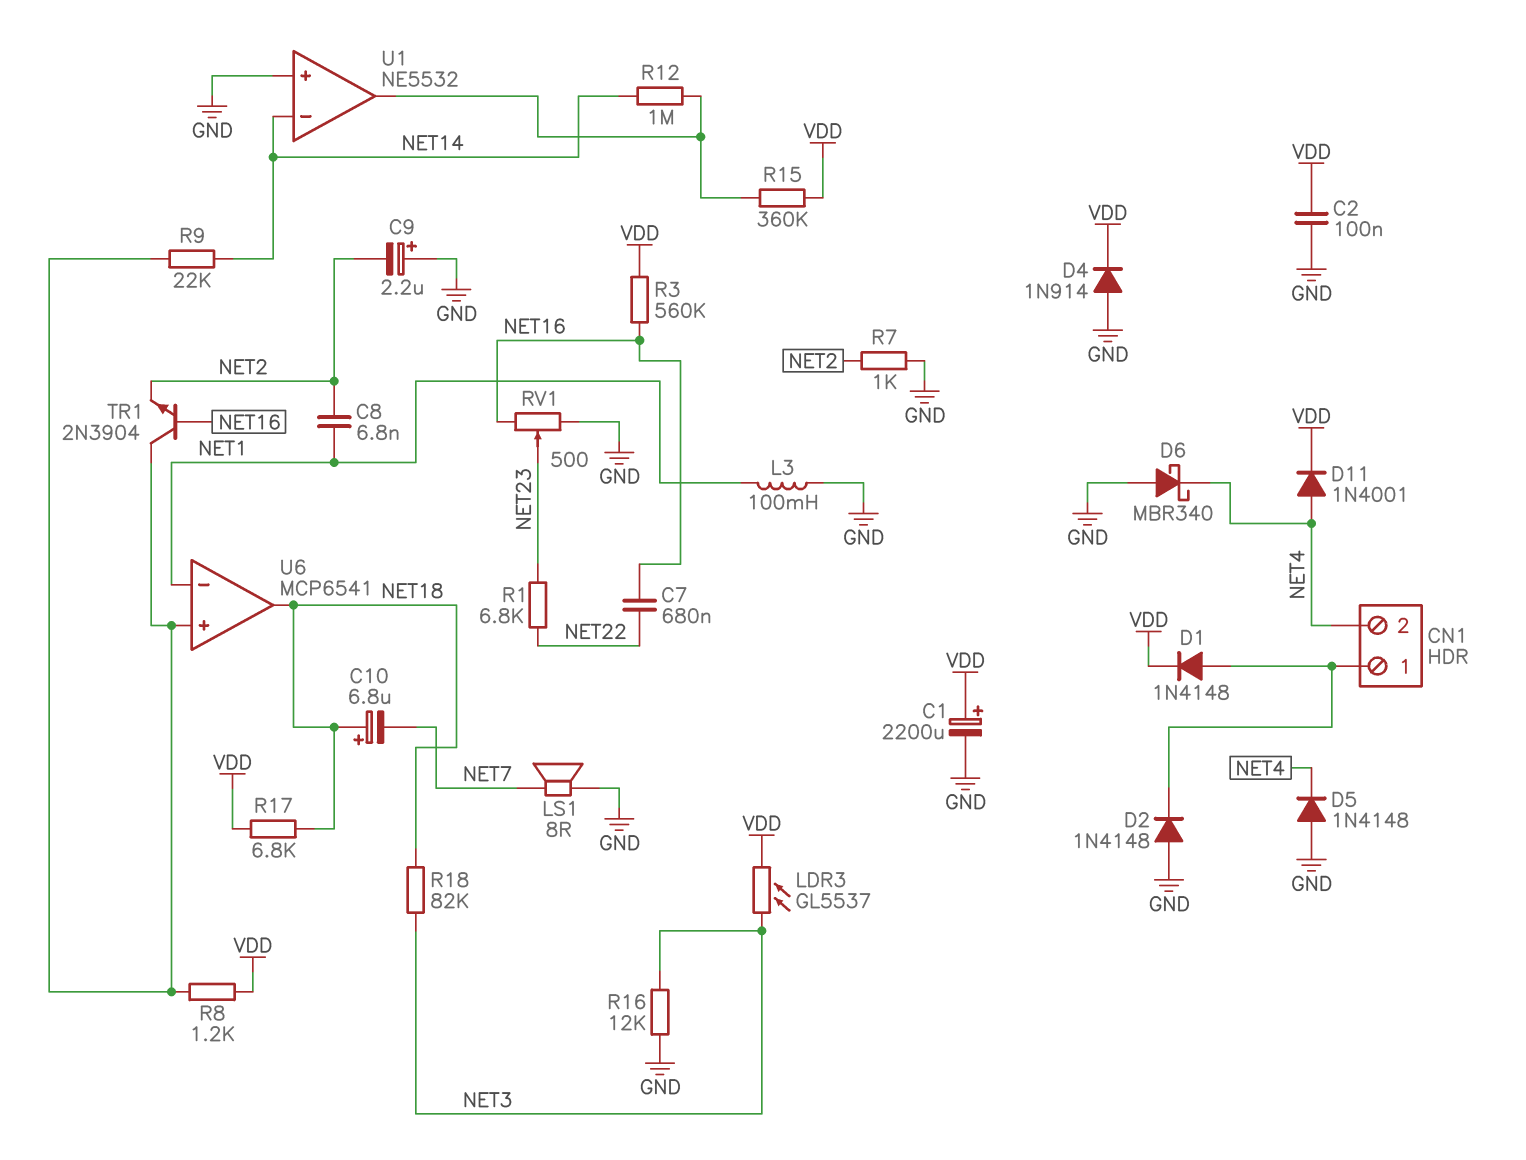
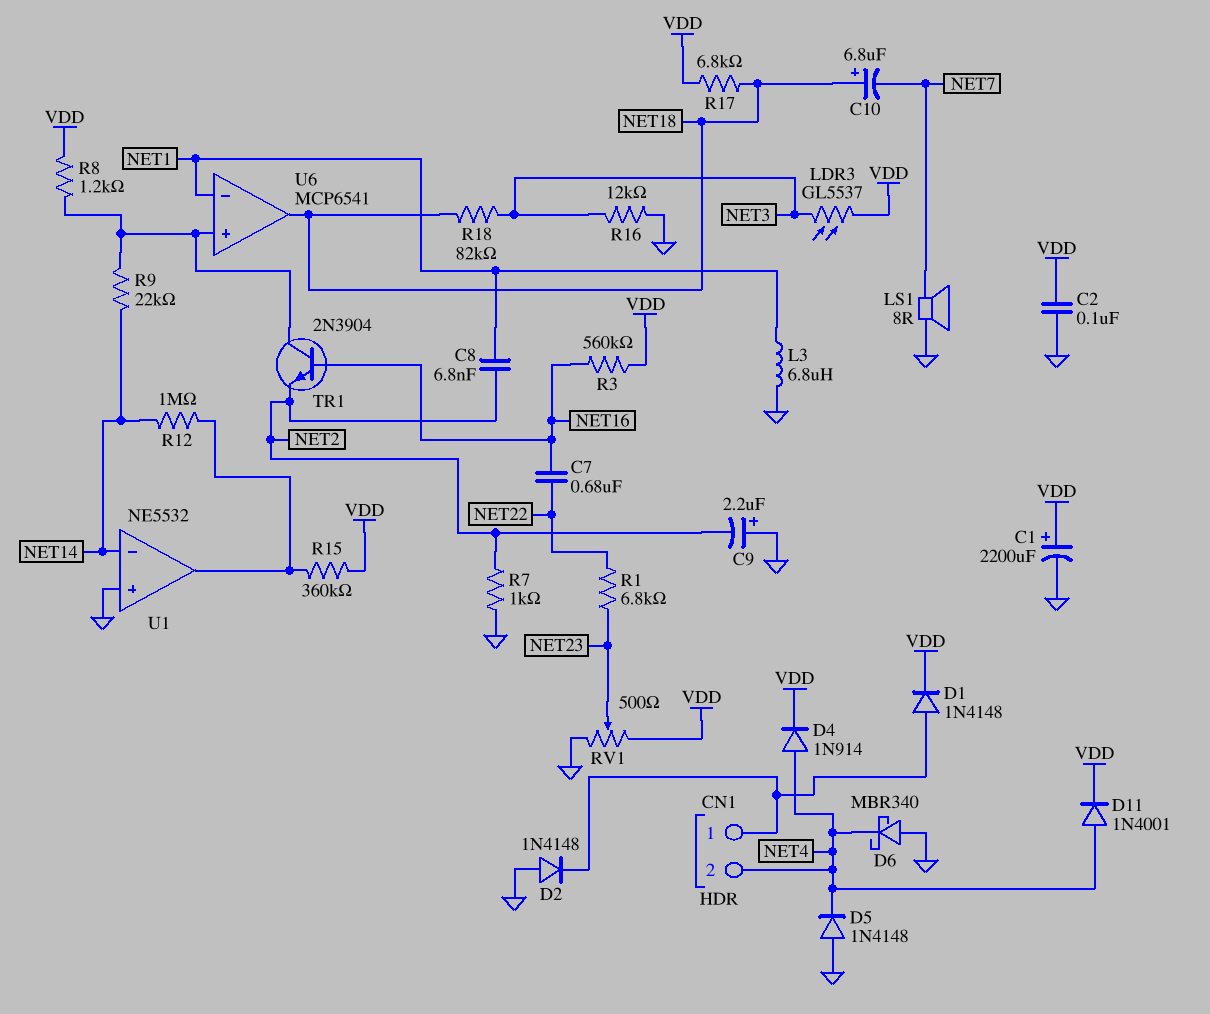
D4: diode 1N914 (A GND, K VDD) -> diode 1N914 (A NET4, K VDD)
L3: 100mH (GND, NET1) -> 6.8uH (GND, NET1)
RV1: 500 (GND, NET16, wiper NET23) -> 500 (GND, VDD, wiper NET23)

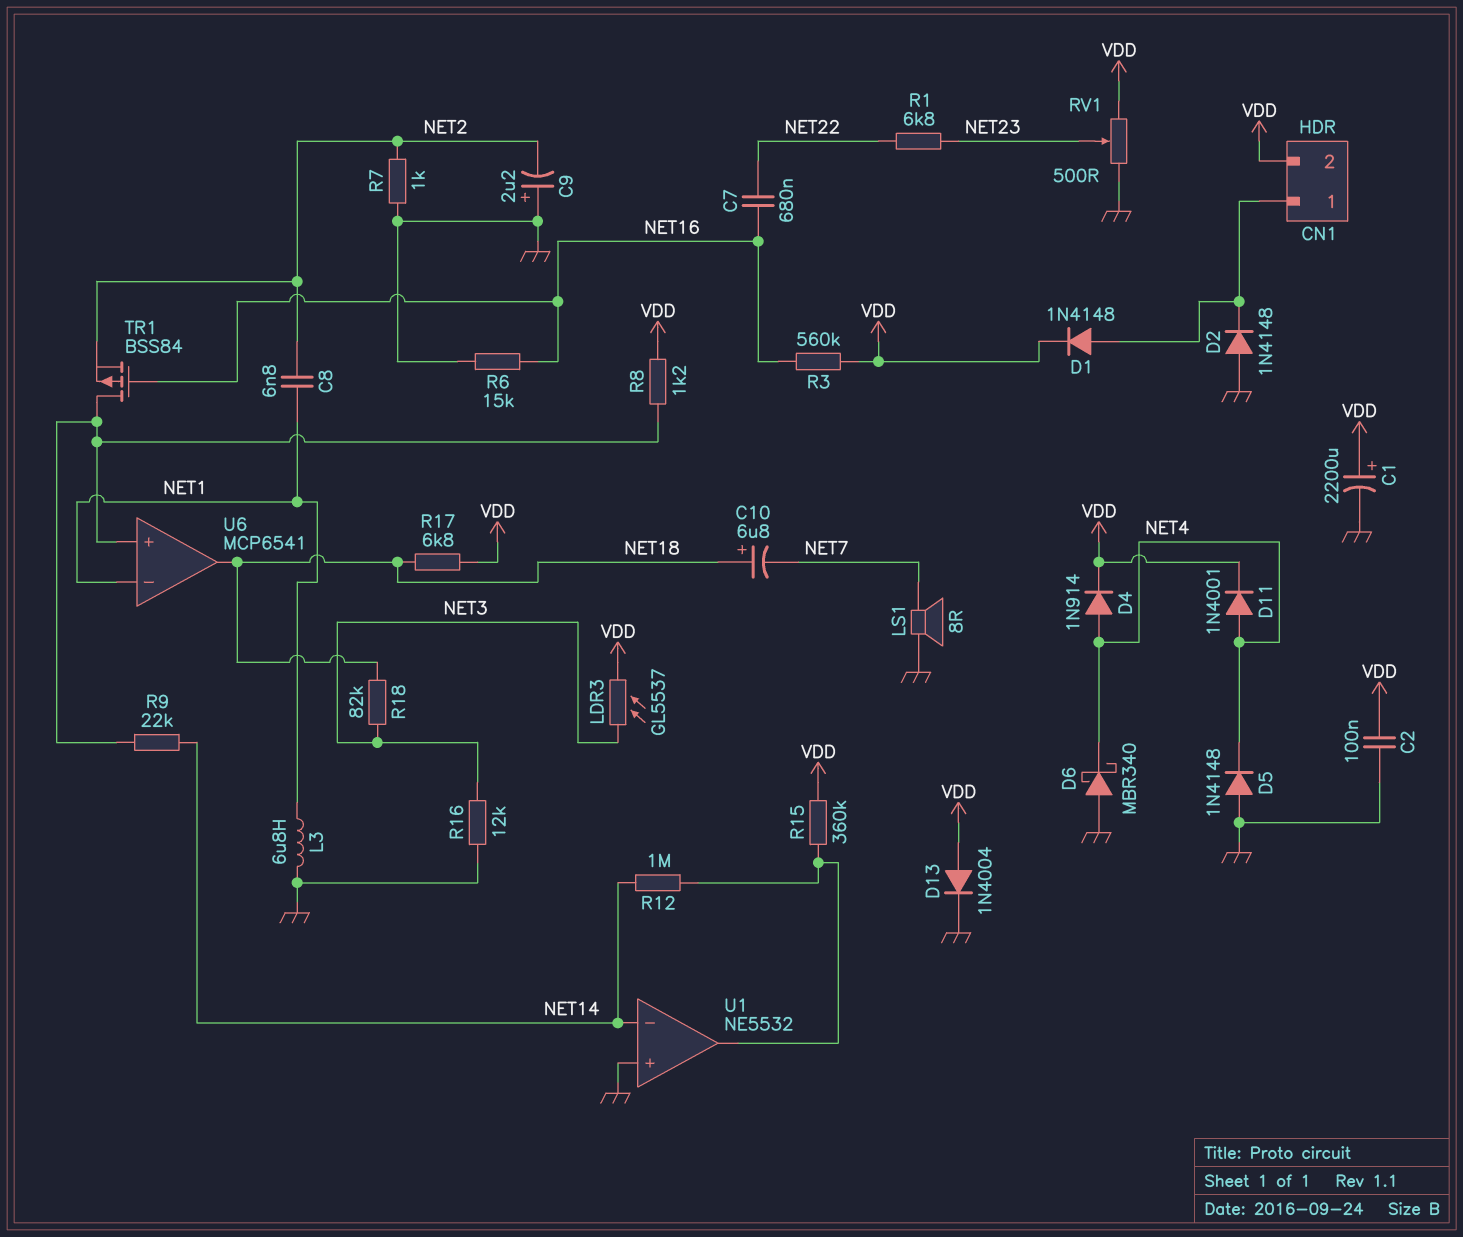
CN1 pin 2: NET4 -> VDD
D13: none -> diode 1N4004 (A VDD, K GND)
R6: none -> 15k (GND, NET16)
TR1: NPN 2N3904 (B NET16, C U6/in+, E NET2) -> PMOS BSS84 (G NET16, D U6/in+, S NET2)

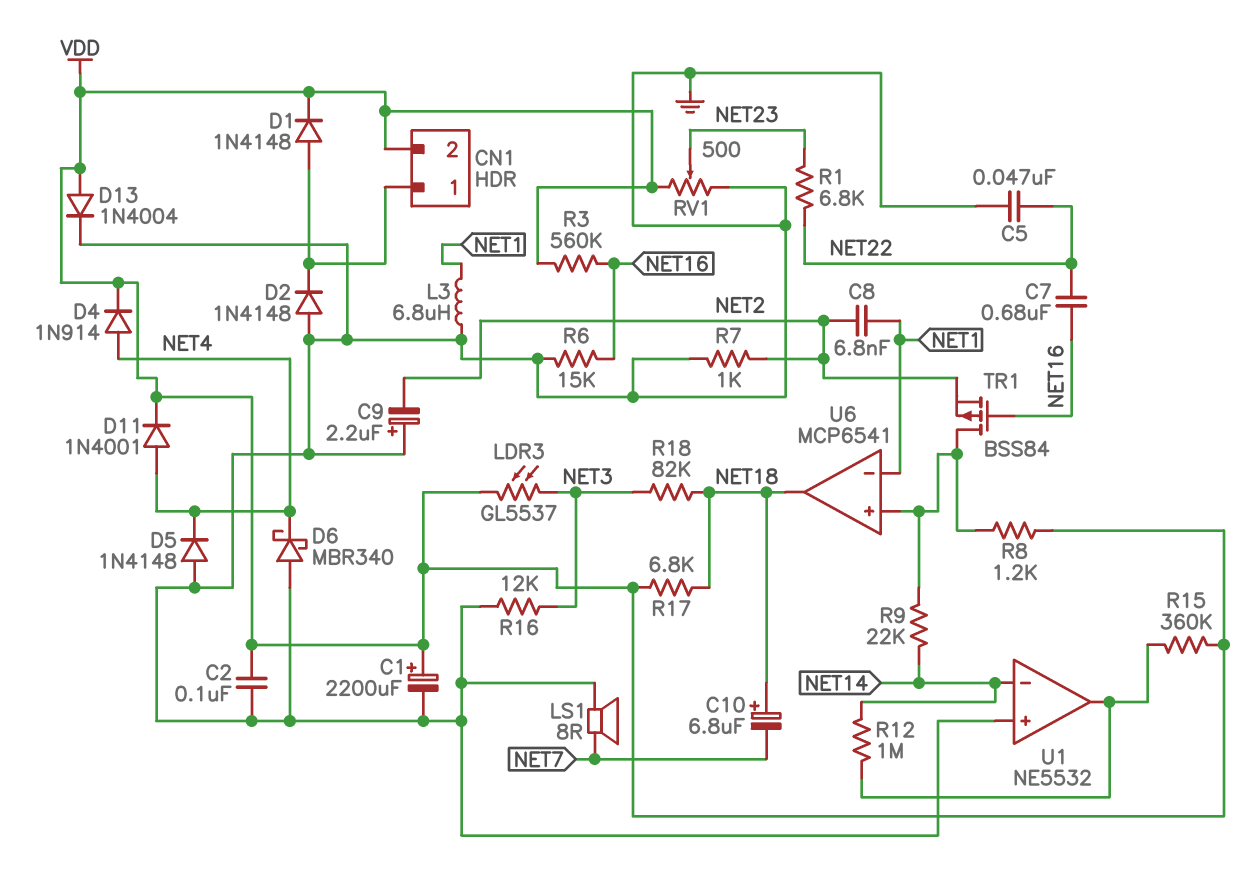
C5: none -> 47nF (GND, NET22)

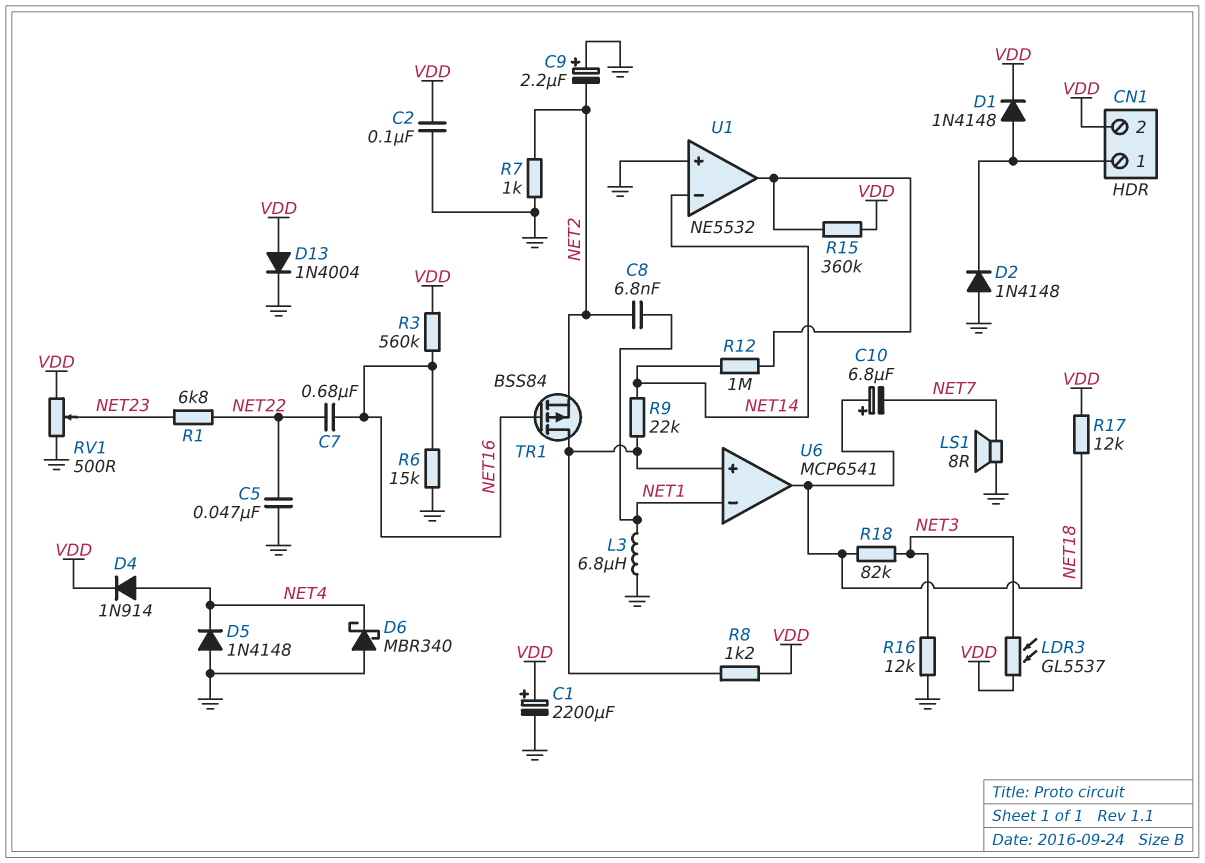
D11: diode 1N4001 (A NET4, K VDD) -> none
R17: 6.8k (NET18, VDD) -> 12k (NET18, VDD)

